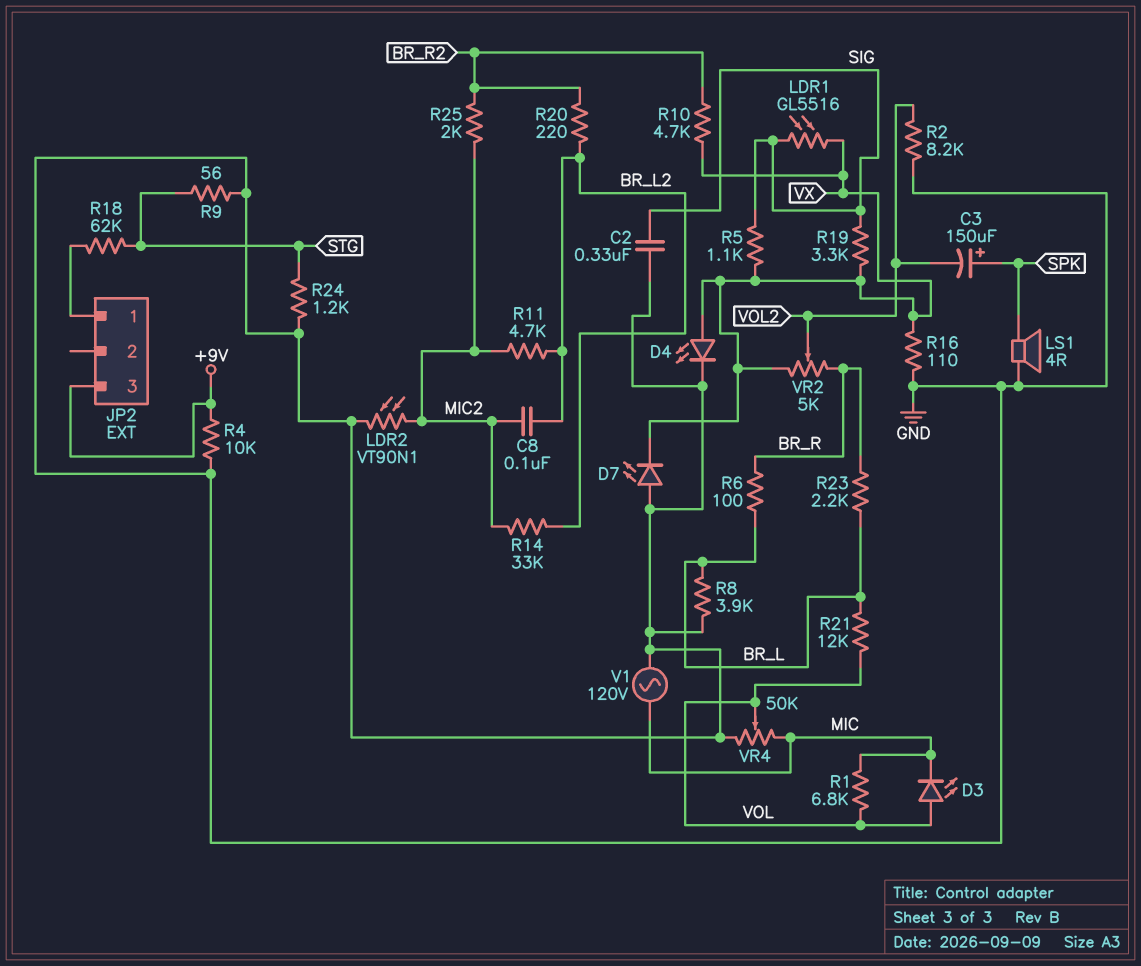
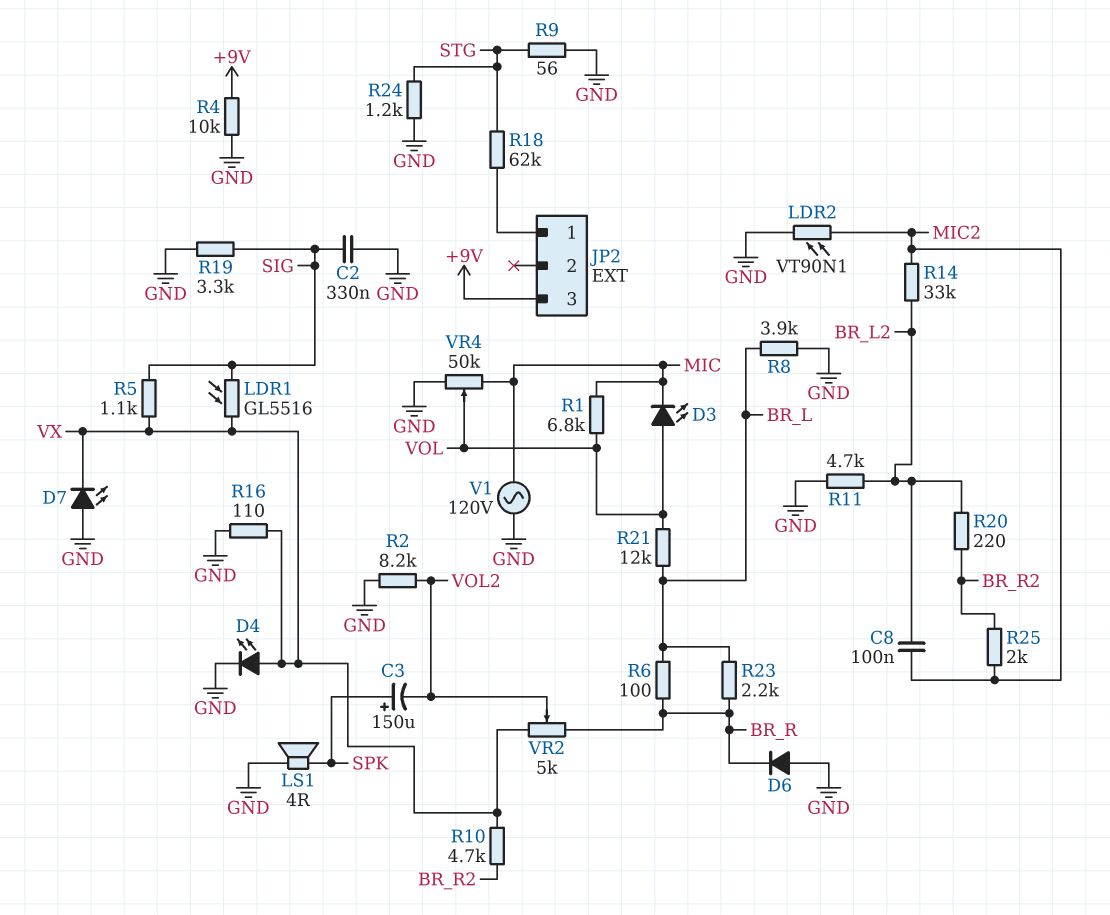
D6: none -> diode (A GND, K BR_R)
R11: 4.7k (BR_L2, MIC2) -> 4.7k (BR_L2, GND)
R19: 3.3k (SIG, VX) -> 3.3k (GND, SIG)

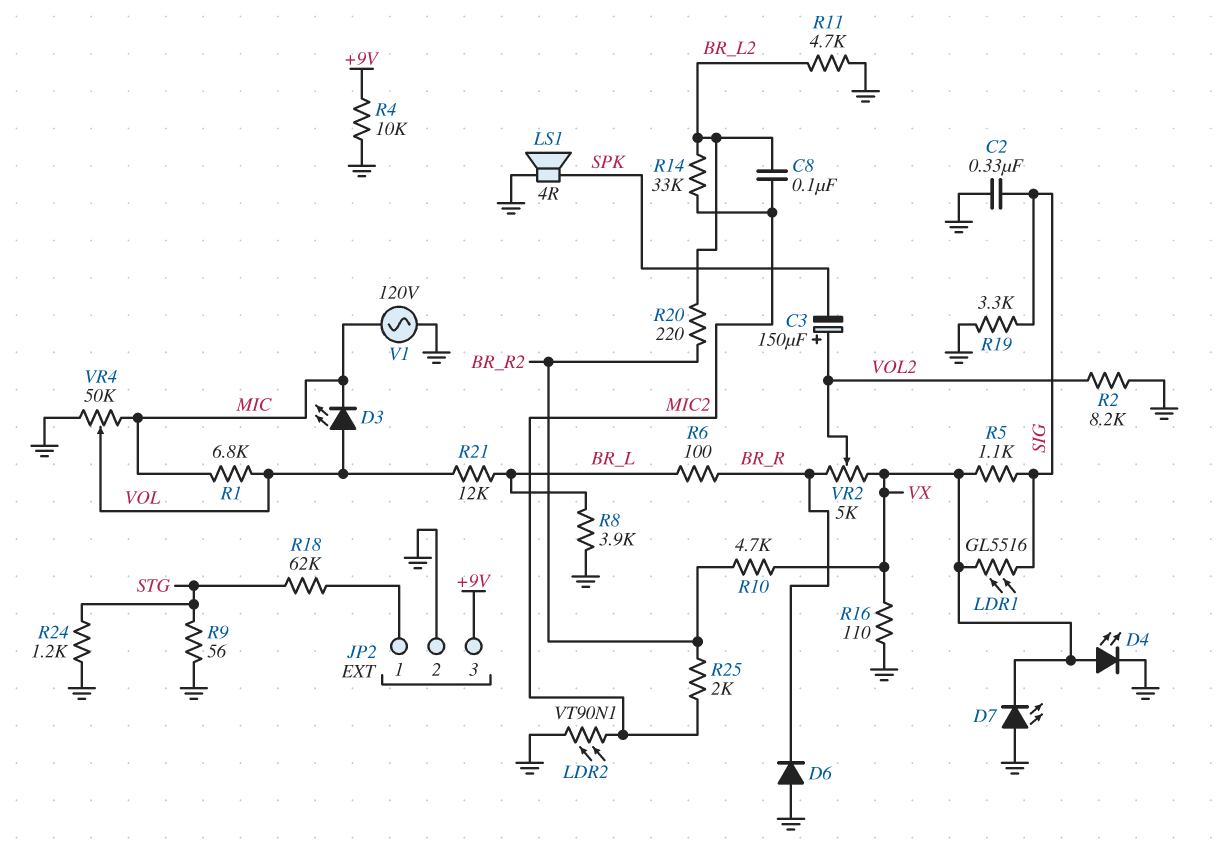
C3: 150uF (plus SPK, minus VOL2) -> 150uF (plus VOL2, minus SPK)
JP2 pin 2: none -> GND
R23: 2.2k (BR_L, BR_R) -> none

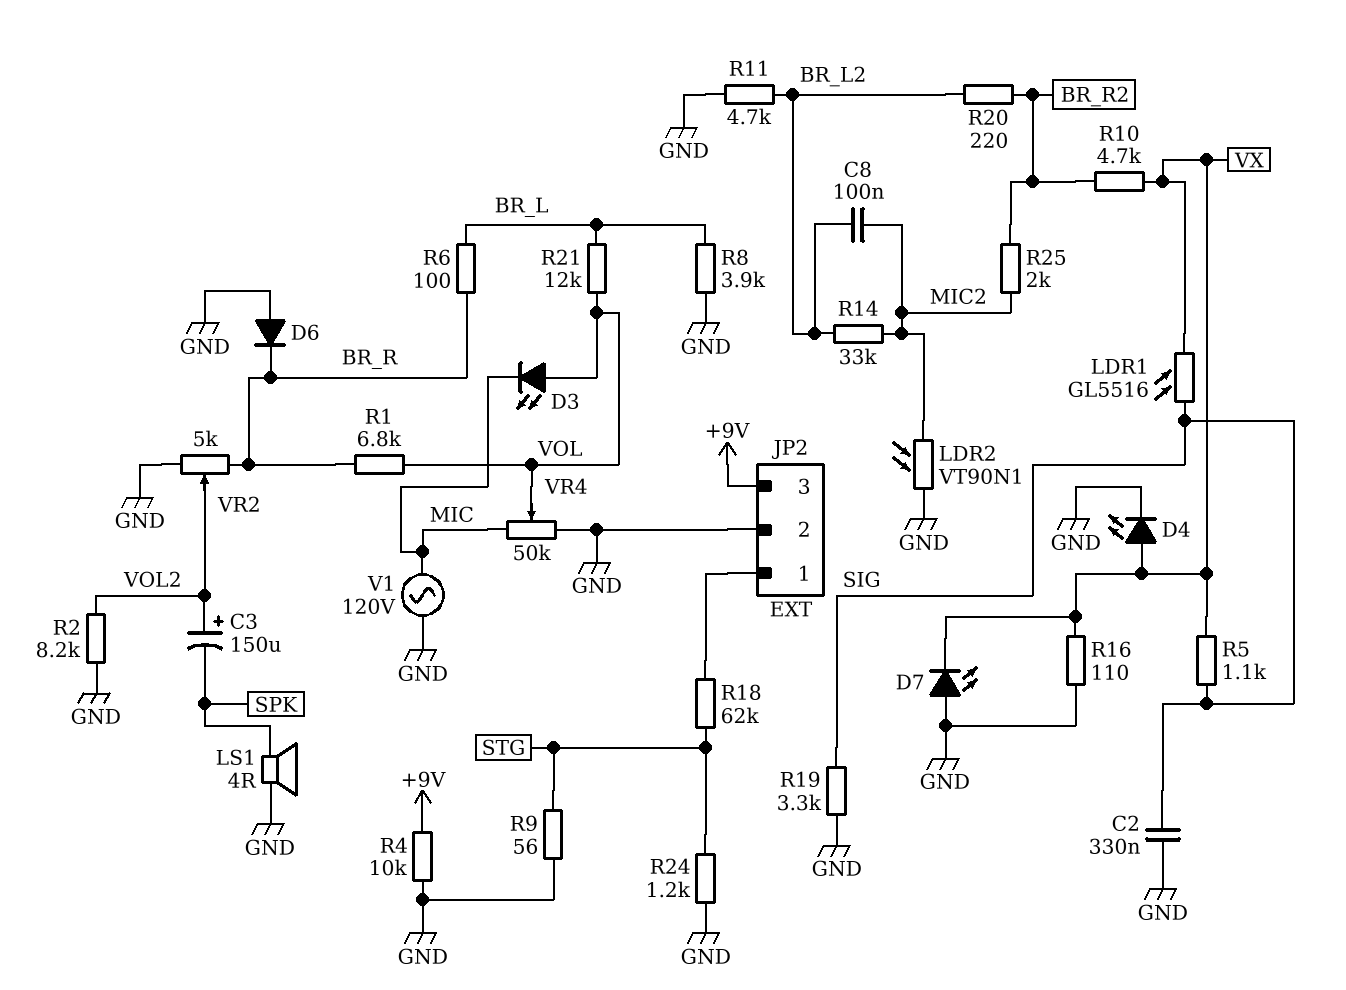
R1: 6.8k (MIC, VOL) -> 6.8k (BR_R, VOL)
VR2: 5k (BR_R, VX, wiper VOL2) -> 5k (BR_R, GND, wiper VOL2)

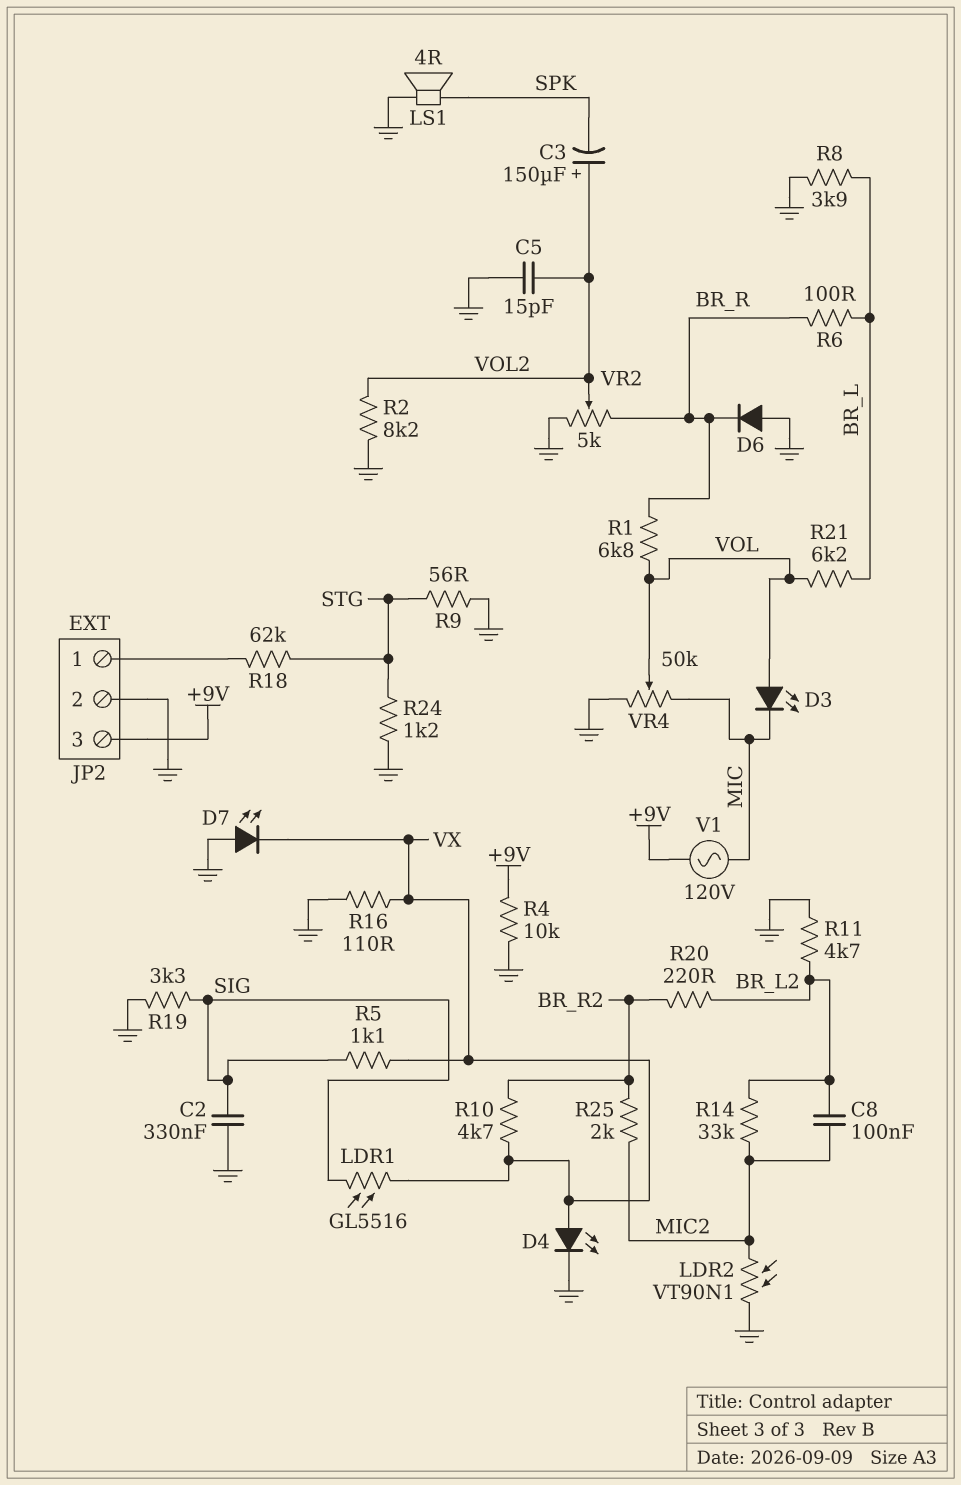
C5: none -> 15pF (GND, VOL2)
R21: 12k (BR_L, VOL) -> 6.2k (BR_L, VOL)
V1: AC 120V (GND, MIC) -> AC 120V (+9V, MIC)

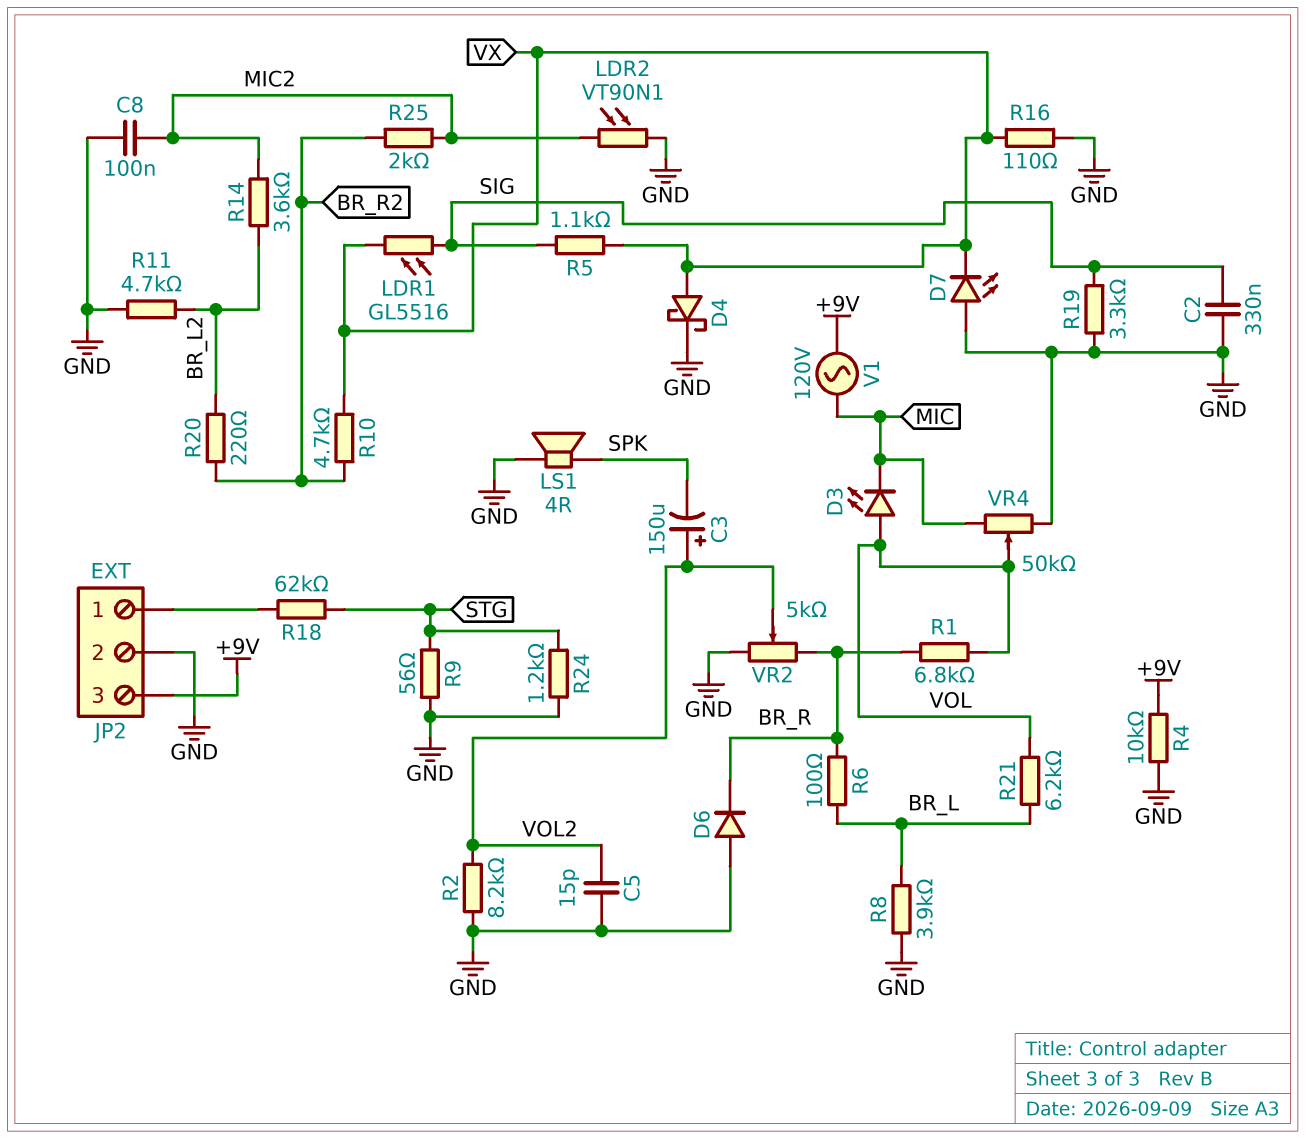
C8: 100nF (BR_L2, MIC2) -> 100nF (GND, MIC2)
D4: LED (A VX, K GND) -> schottky (A VX, K GND)
R14: 33k (BR_L2, MIC2) -> 3.6k (BR_L2, MIC2)

